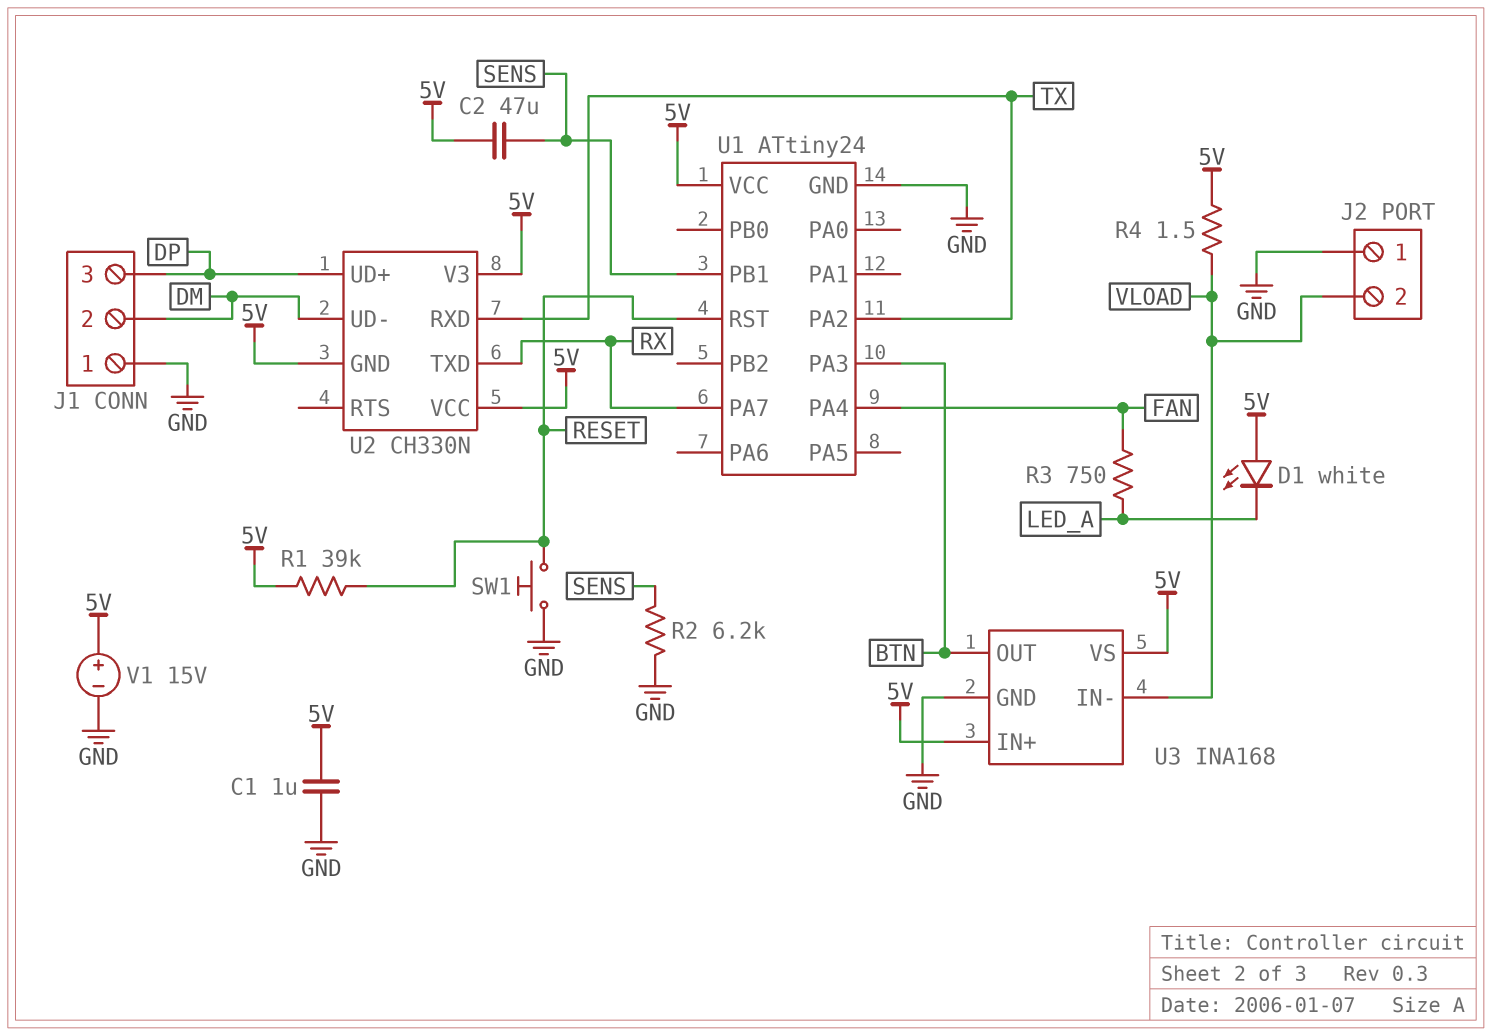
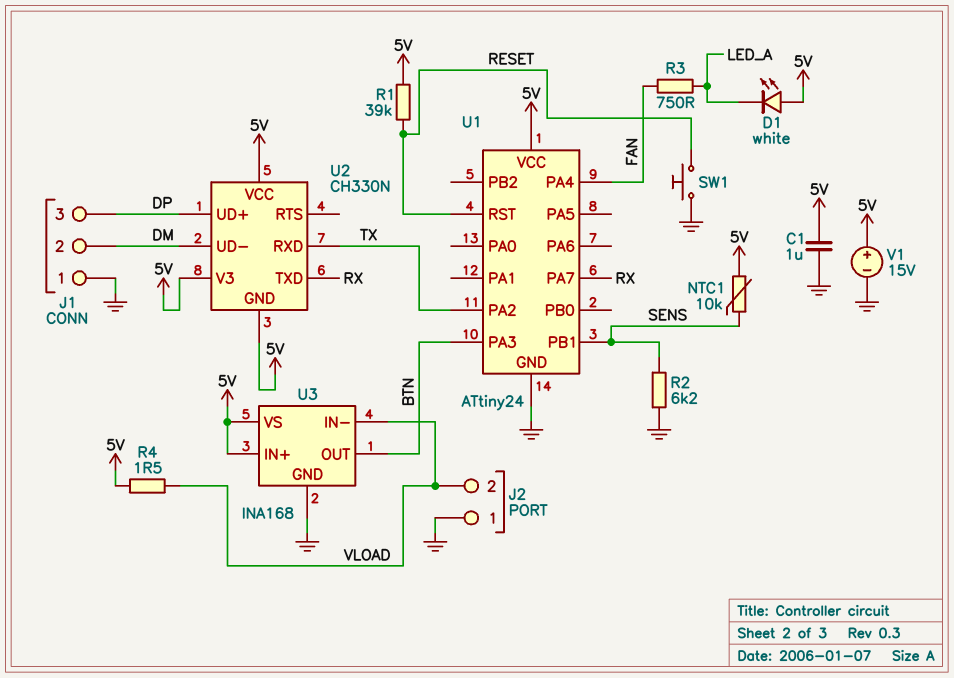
C2: 47uF (5V, SENS) -> none
NTC1: none -> 10k (5V, SENS)

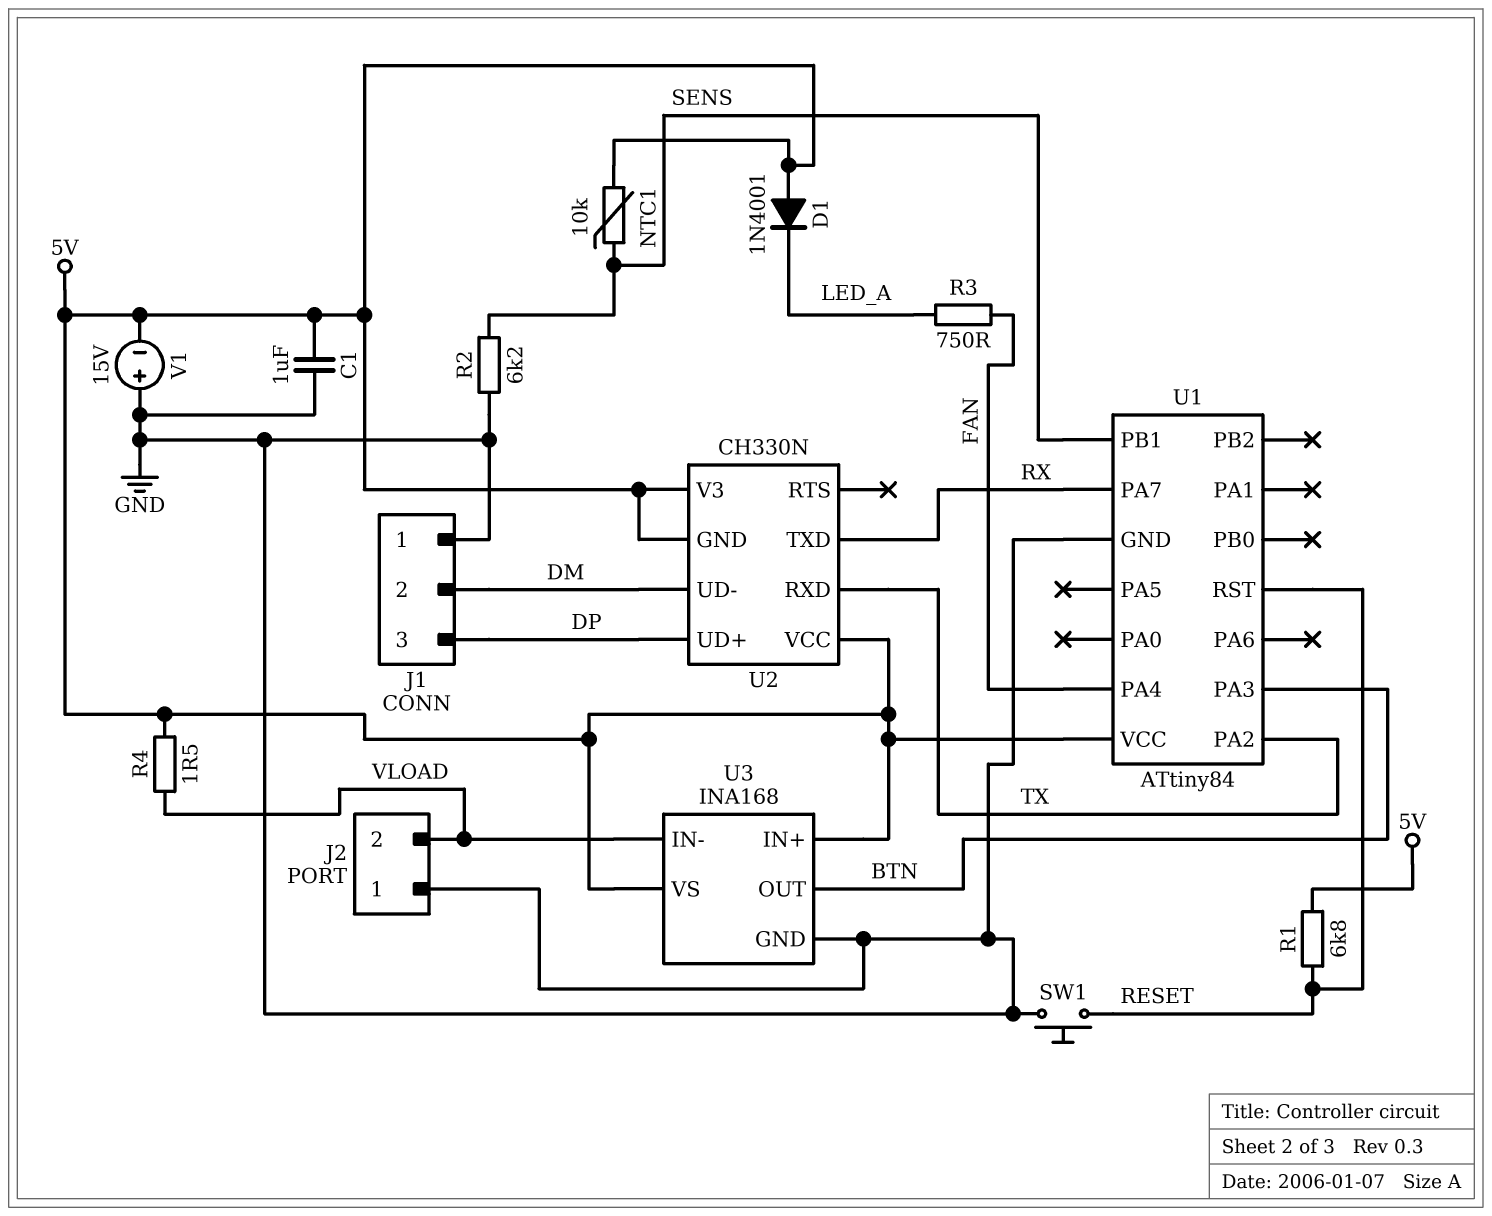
D1: LED white (A 5V, K LED_A) -> diode 1N4001 (A 5V, K LED_A)
R1: 39k (5V, RESET) -> 6.8k (5V, RESET)
U1: ATtiny24 -> ATtiny84
V1: 15V (plus 5V, minus GND) -> 15V (plus GND, minus 5V)

